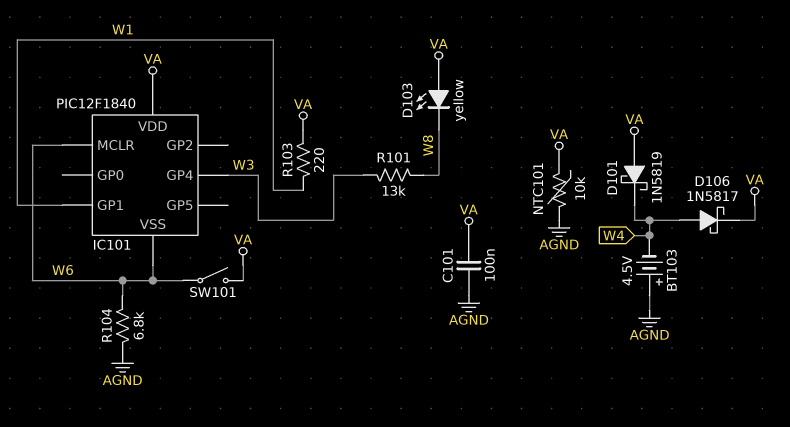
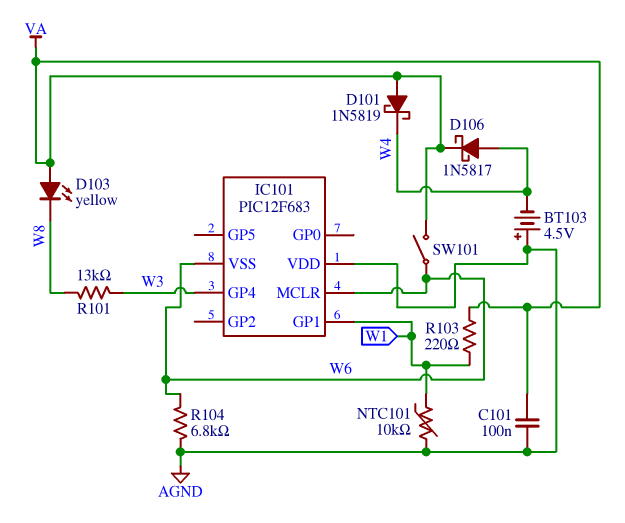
IC101: PIC12F1840 -> PIC12F683
IC101 pin VDD: VA -> AGND
NTC101: 10k (AGND, VA) -> 10k (AGND, W1)

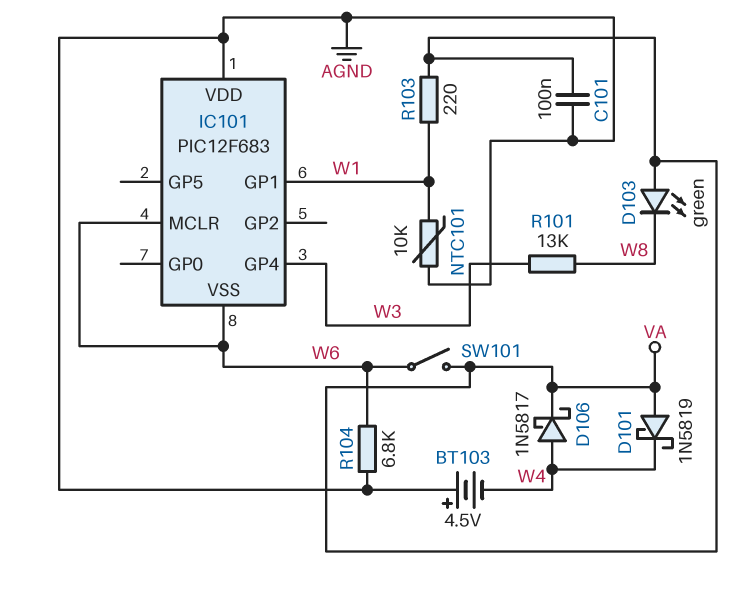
D103: LED yellow (A VA, K W8) -> LED green (A VA, K W8)

